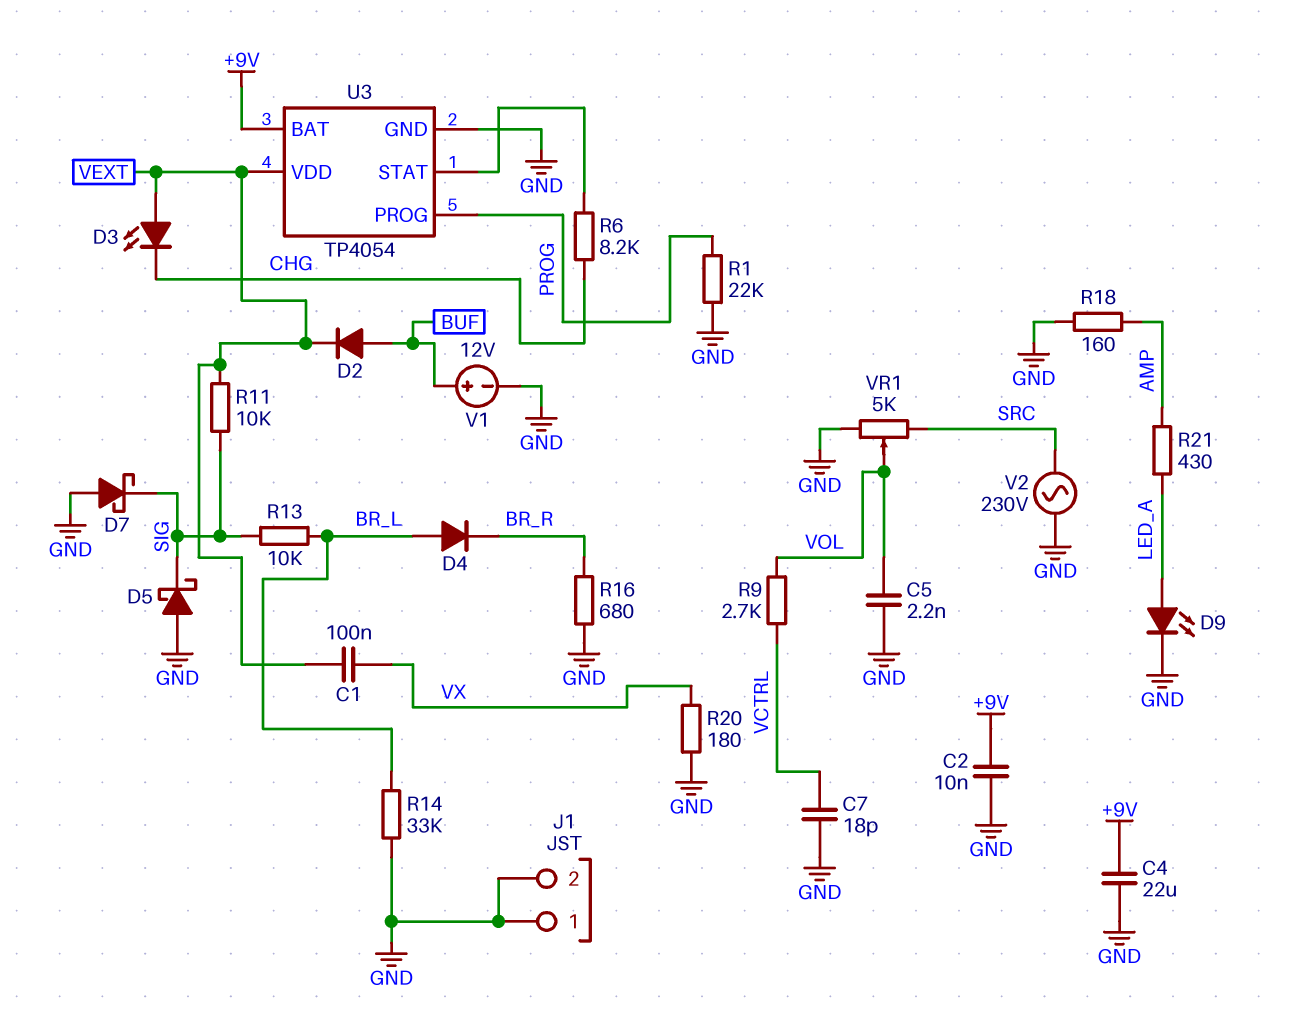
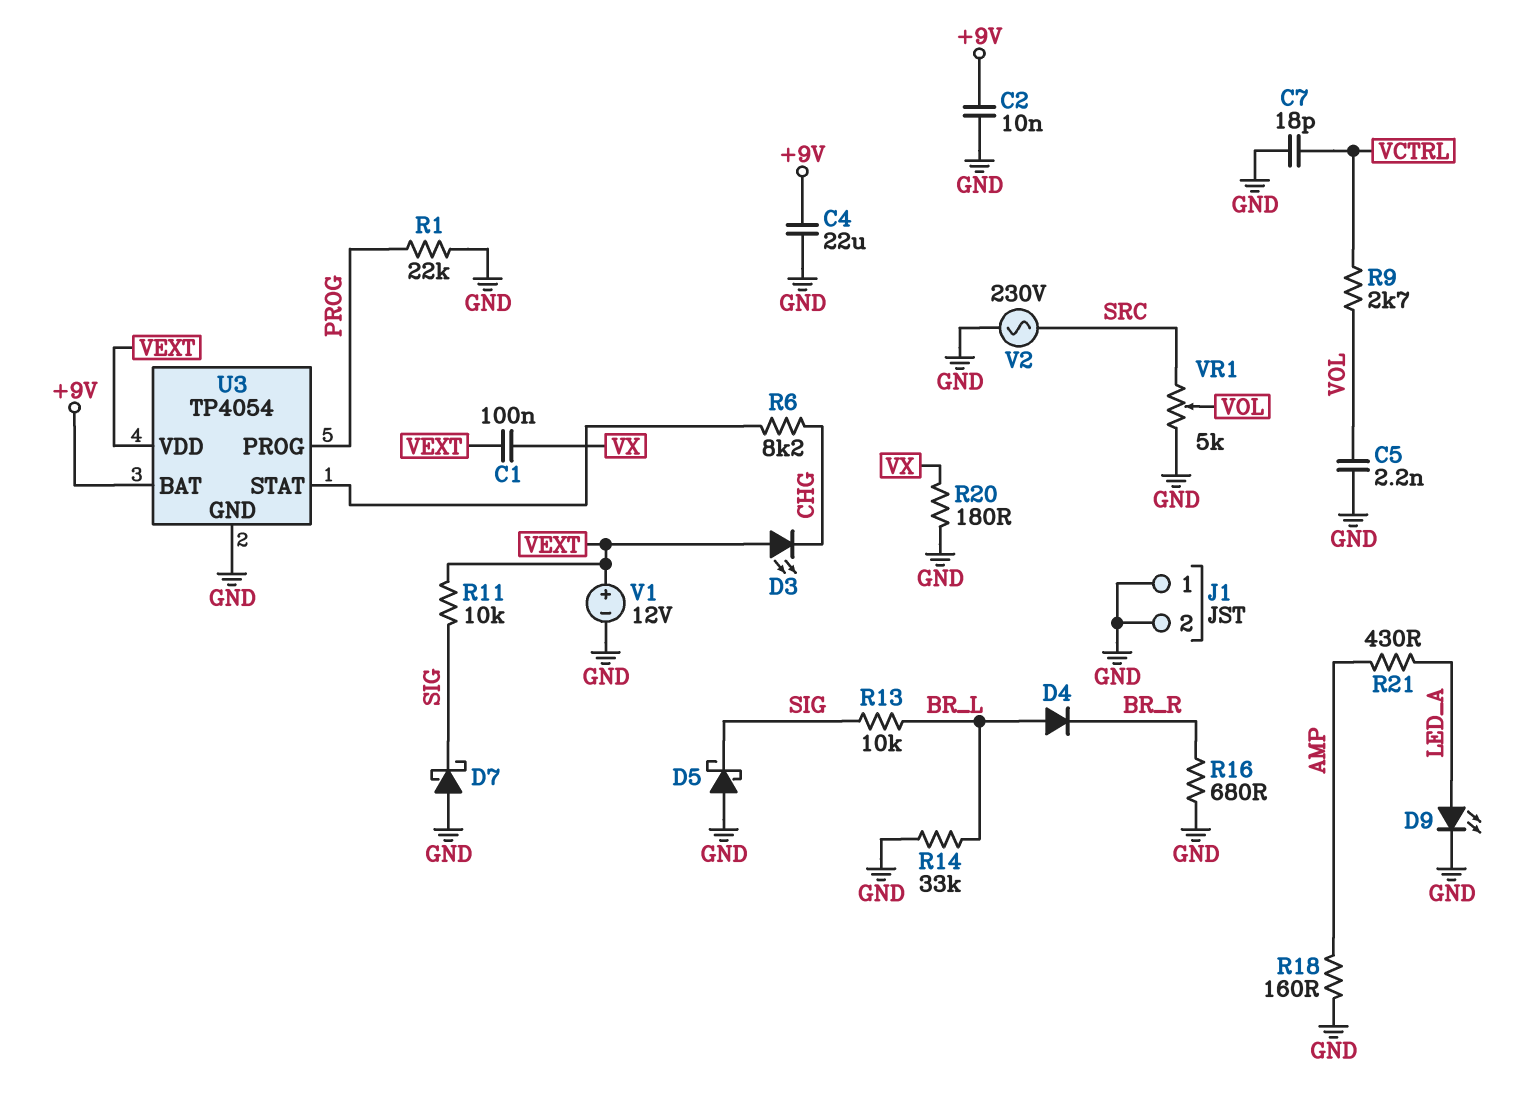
D2: diode (A BUF, K VEXT) -> none
V1: 12V (plus BUF, minus GND) -> 12V (plus VEXT, minus GND)

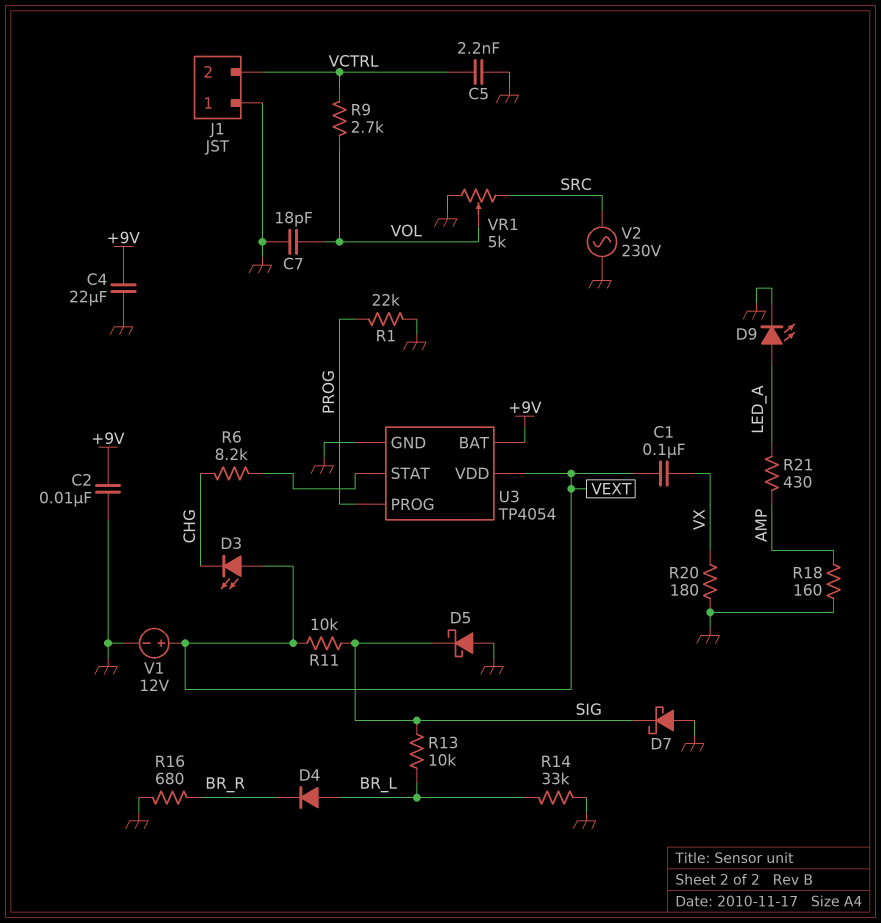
C5: 2.2nF (GND, VOL) -> 2.2nF (GND, VCTRL)
C7: 18pF (GND, VCTRL) -> 18pF (GND, VOL)
J1 pin 2: GND -> VCTRL

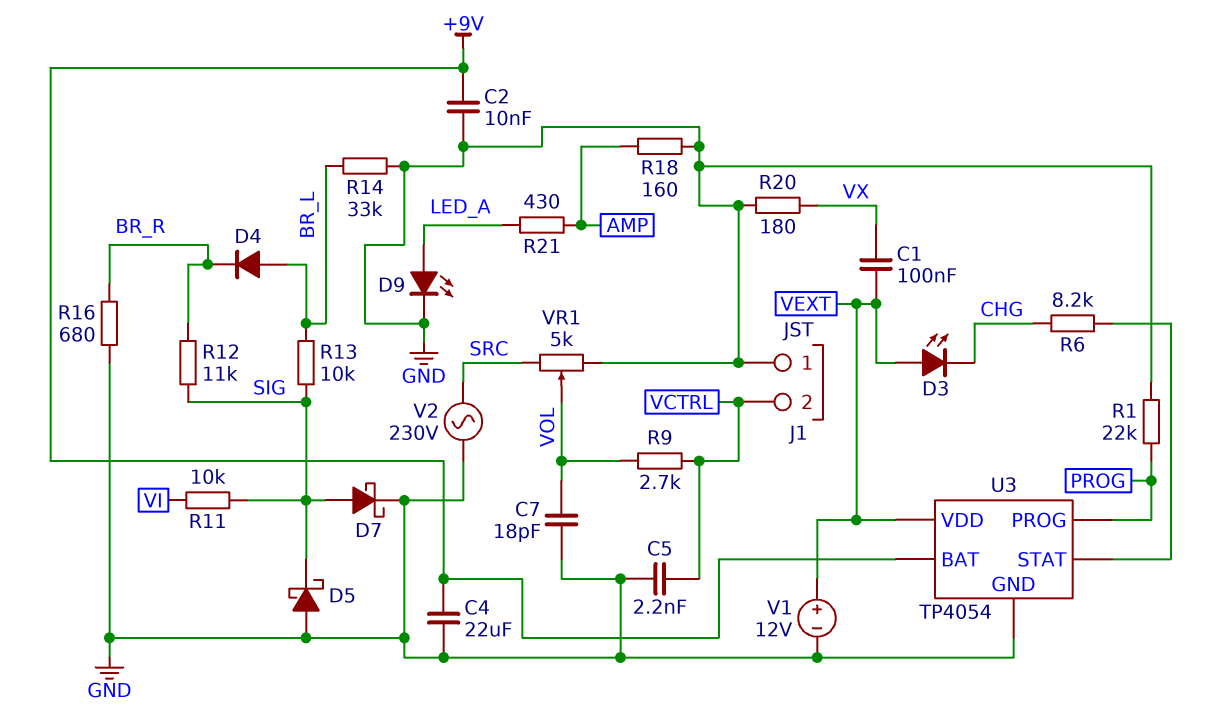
D7: schottky (A GND, K SIG) -> schottky (A SIG, K GND)
R11: 10k (SIG, VEXT) -> 10k (SIG, VI)
R12: none -> 11k (BR_R, SIG)

